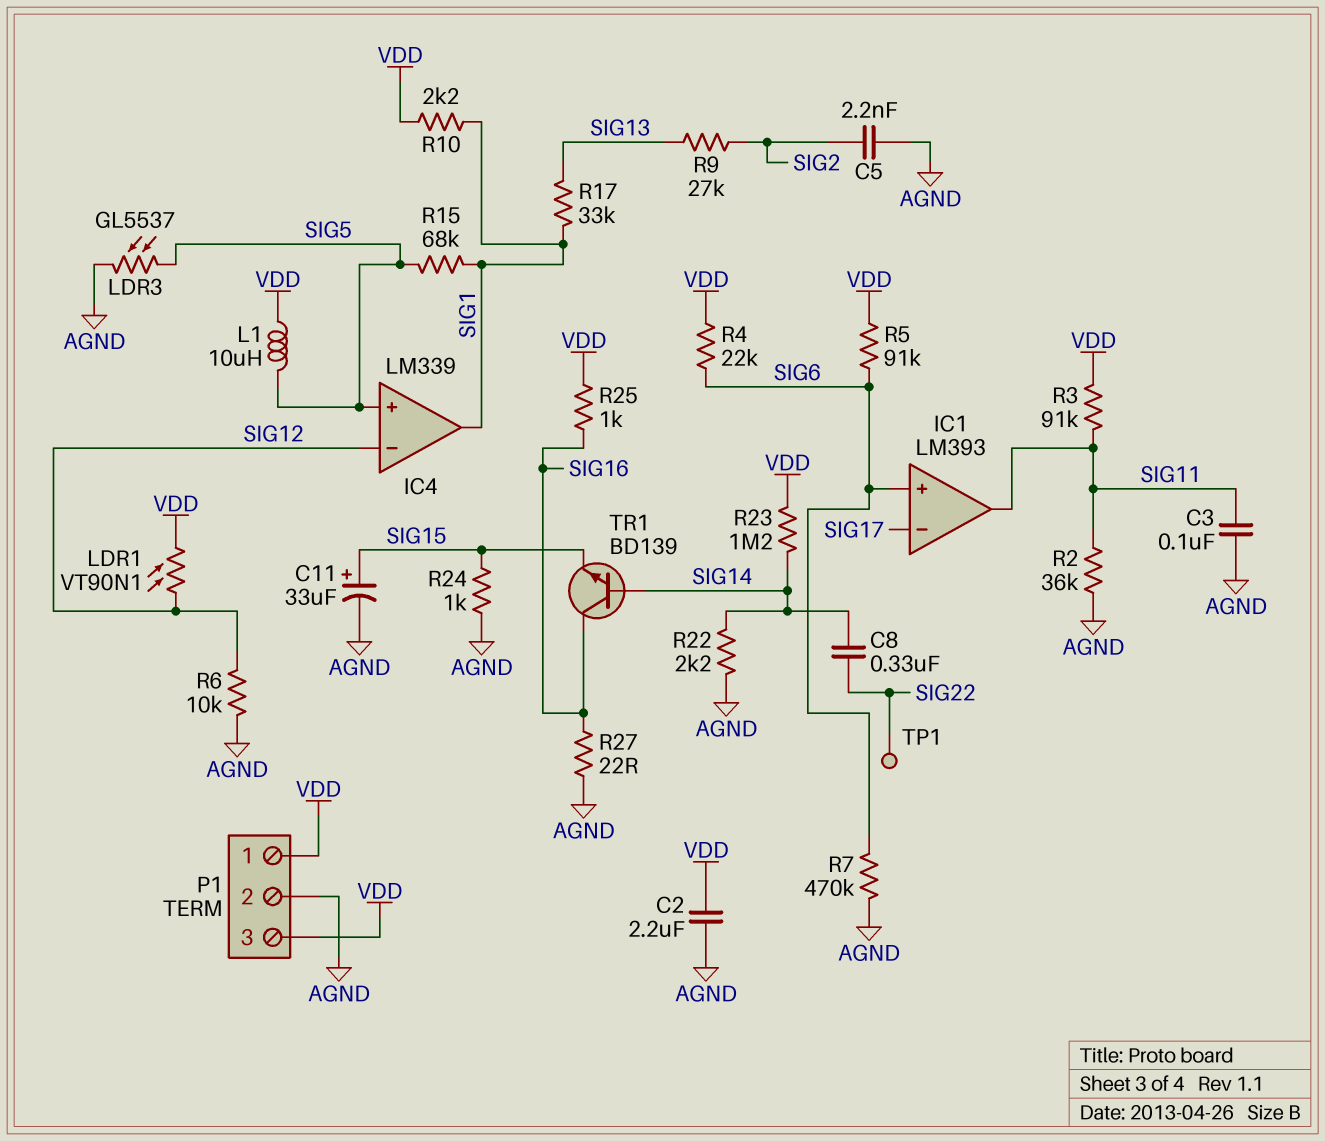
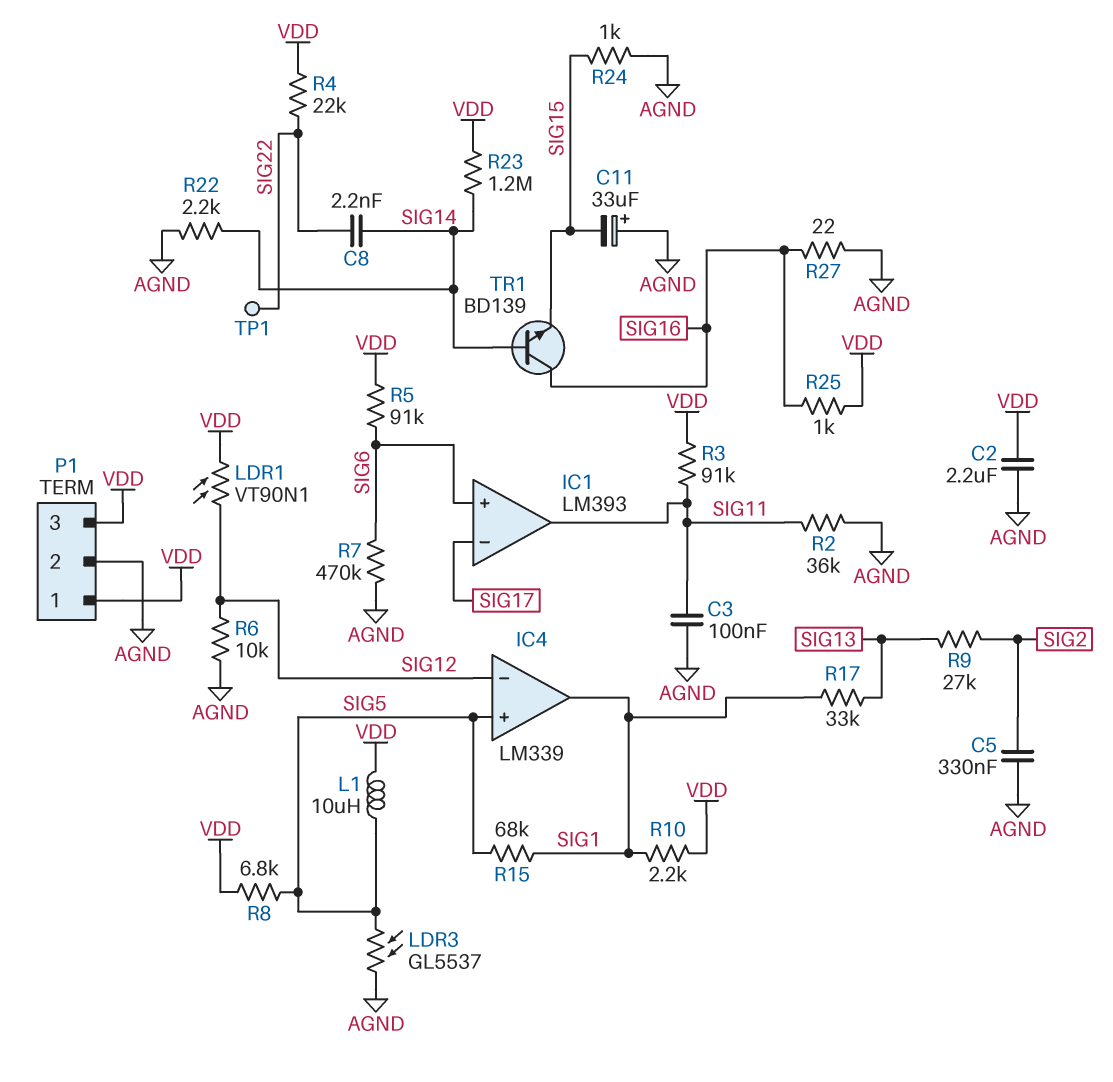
C5: 2.2nF (AGND, SIG2) -> 330nF (AGND, SIG2)
C8: 330nF (SIG14, SIG22) -> 2.2nF (SIG14, SIG22)
C11: 33uF (plus SIG15, minus AGND) -> 33uF (plus AGND, minus SIG15)
R4: 22k (SIG6, VDD) -> 22k (SIG22, VDD)
R8: none -> 6.8k (SIG5, VDD)

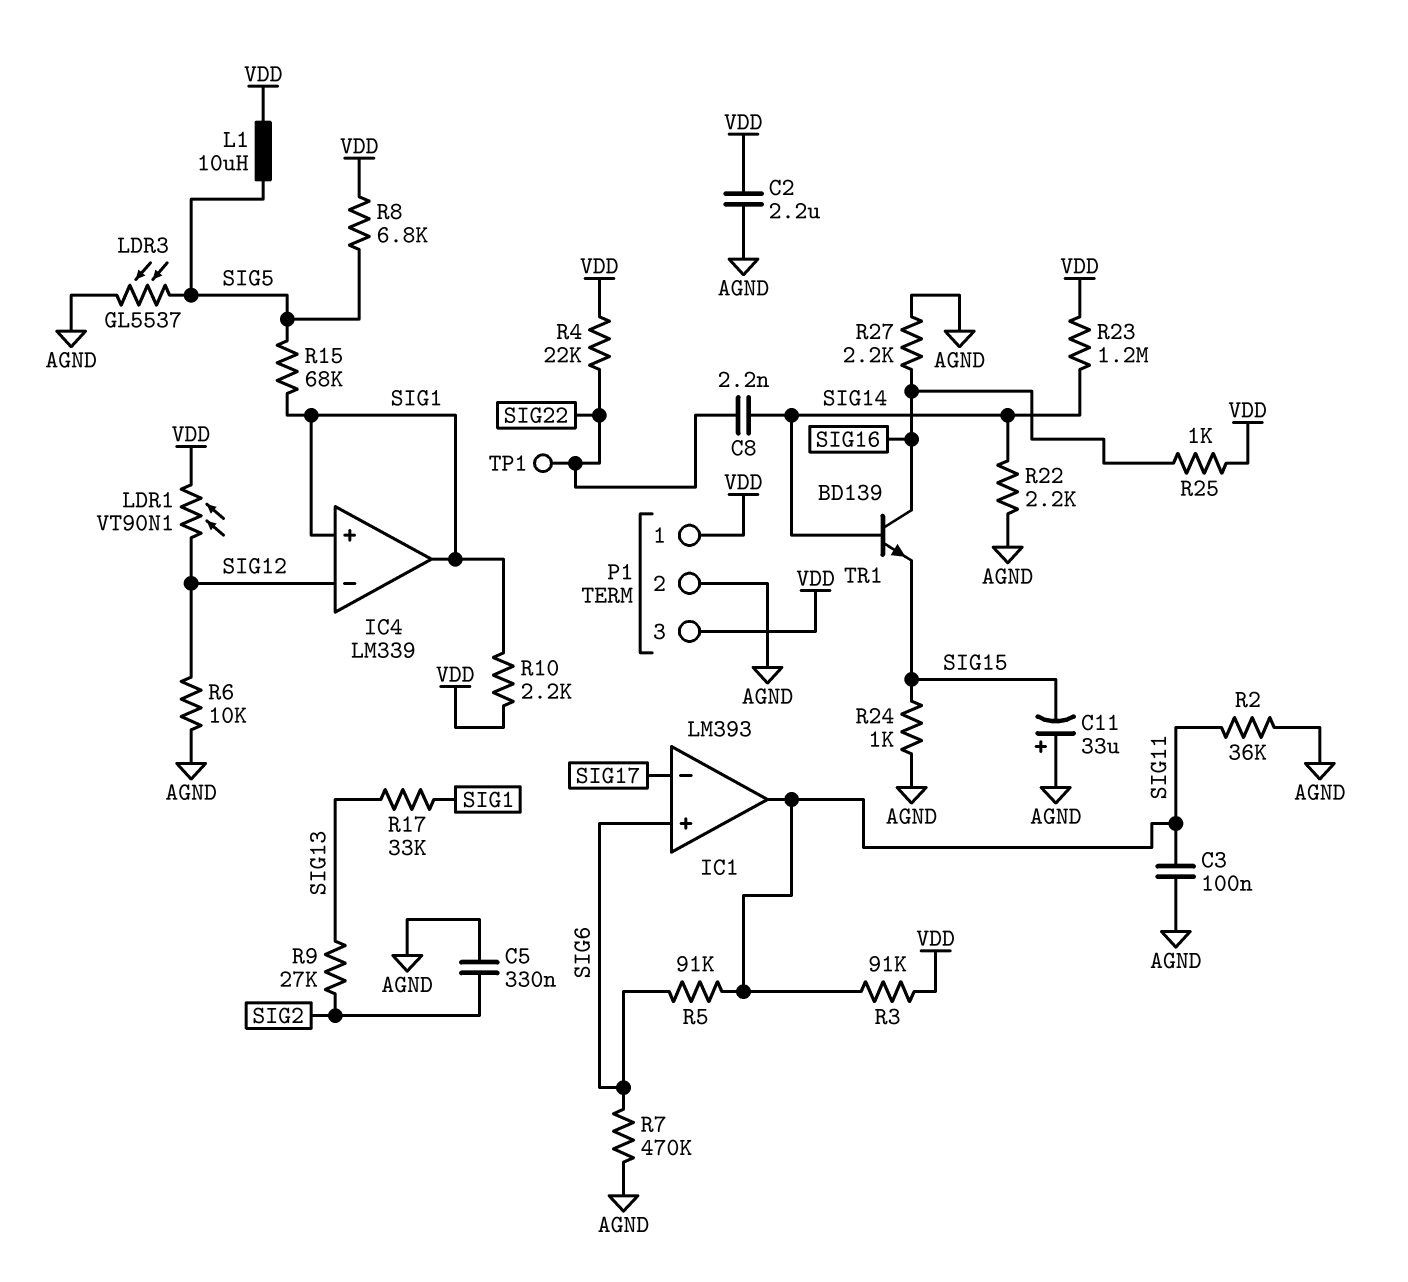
IC4 pin in+: SIG5 -> SIG1
R5: 91k (SIG6, VDD) -> 91k (SIG6, SIG11)
R27: 22 (AGND, SIG16) -> 2.2k (AGND, SIG16)

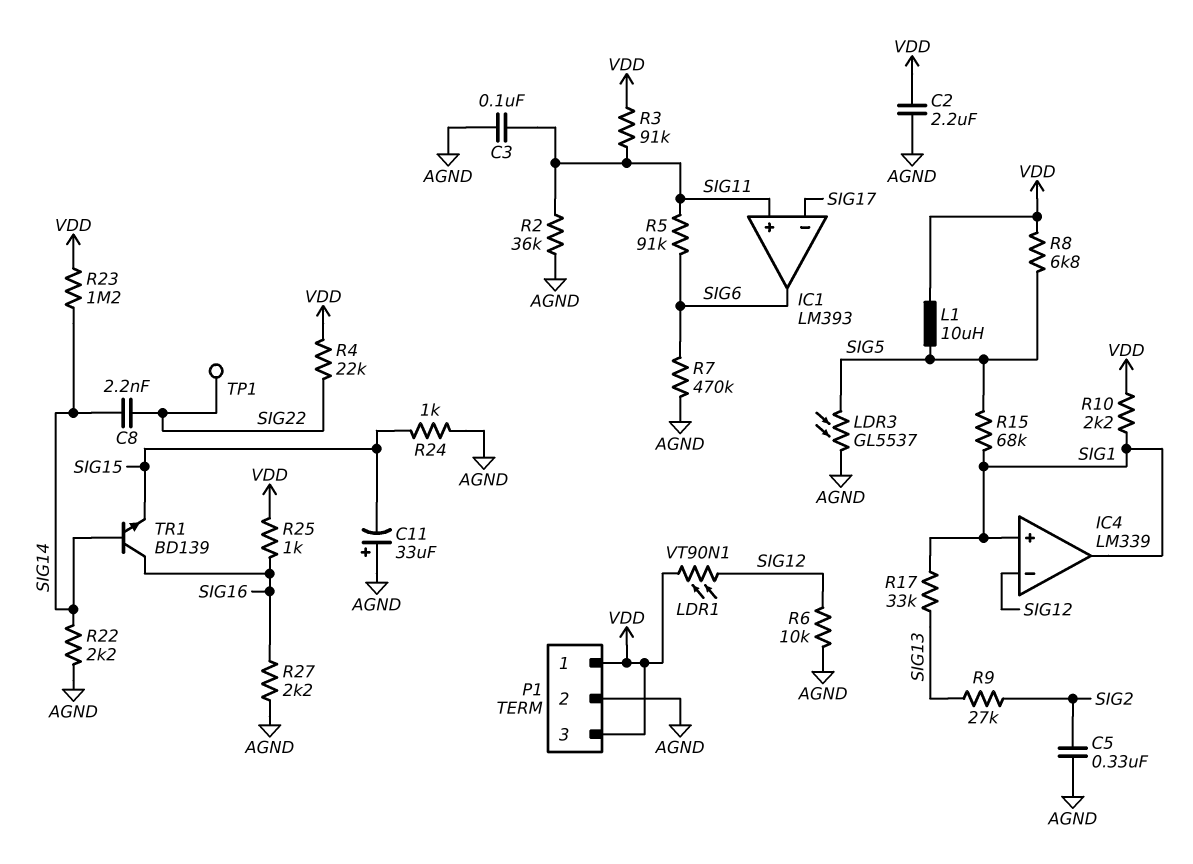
IC1 pin in+: SIG6 -> SIG11
IC1 pin out: SIG11 -> SIG6

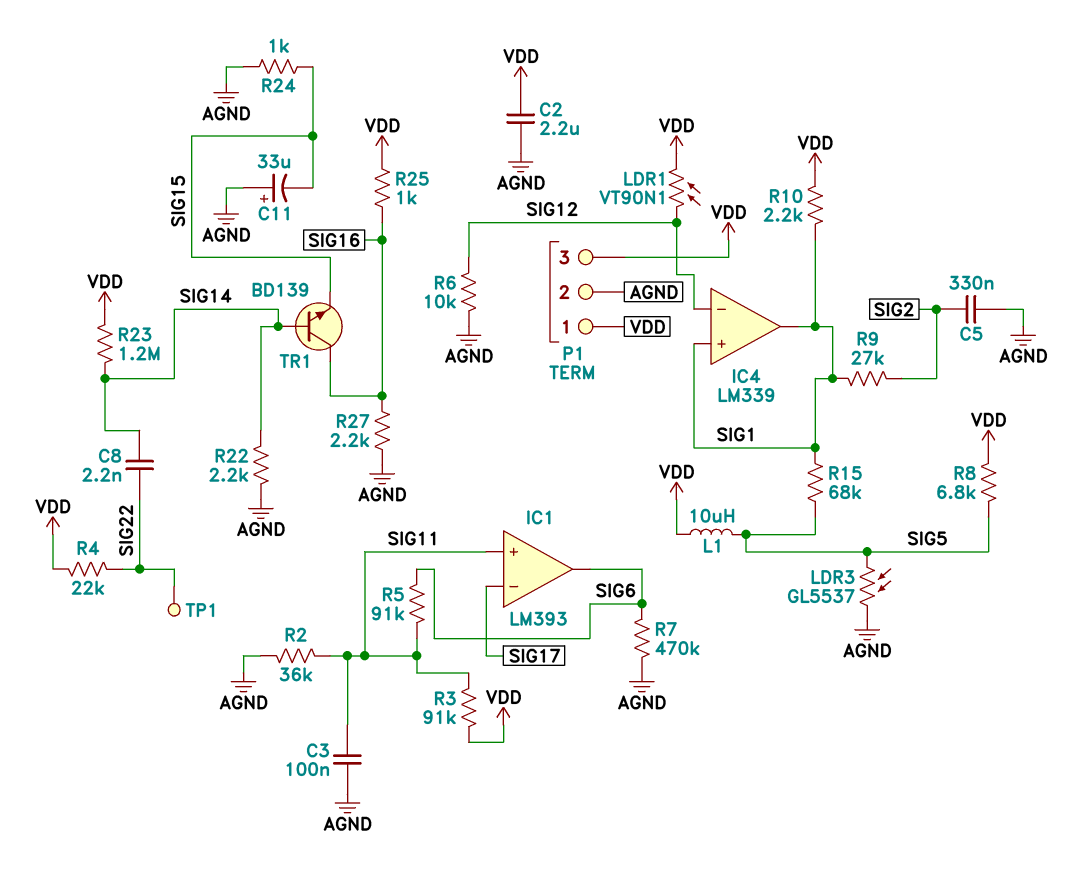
R9: 27k (SIG2, SIG13) -> 27k (SIG1, SIG2)
R17: 33k (SIG1, SIG13) -> none

